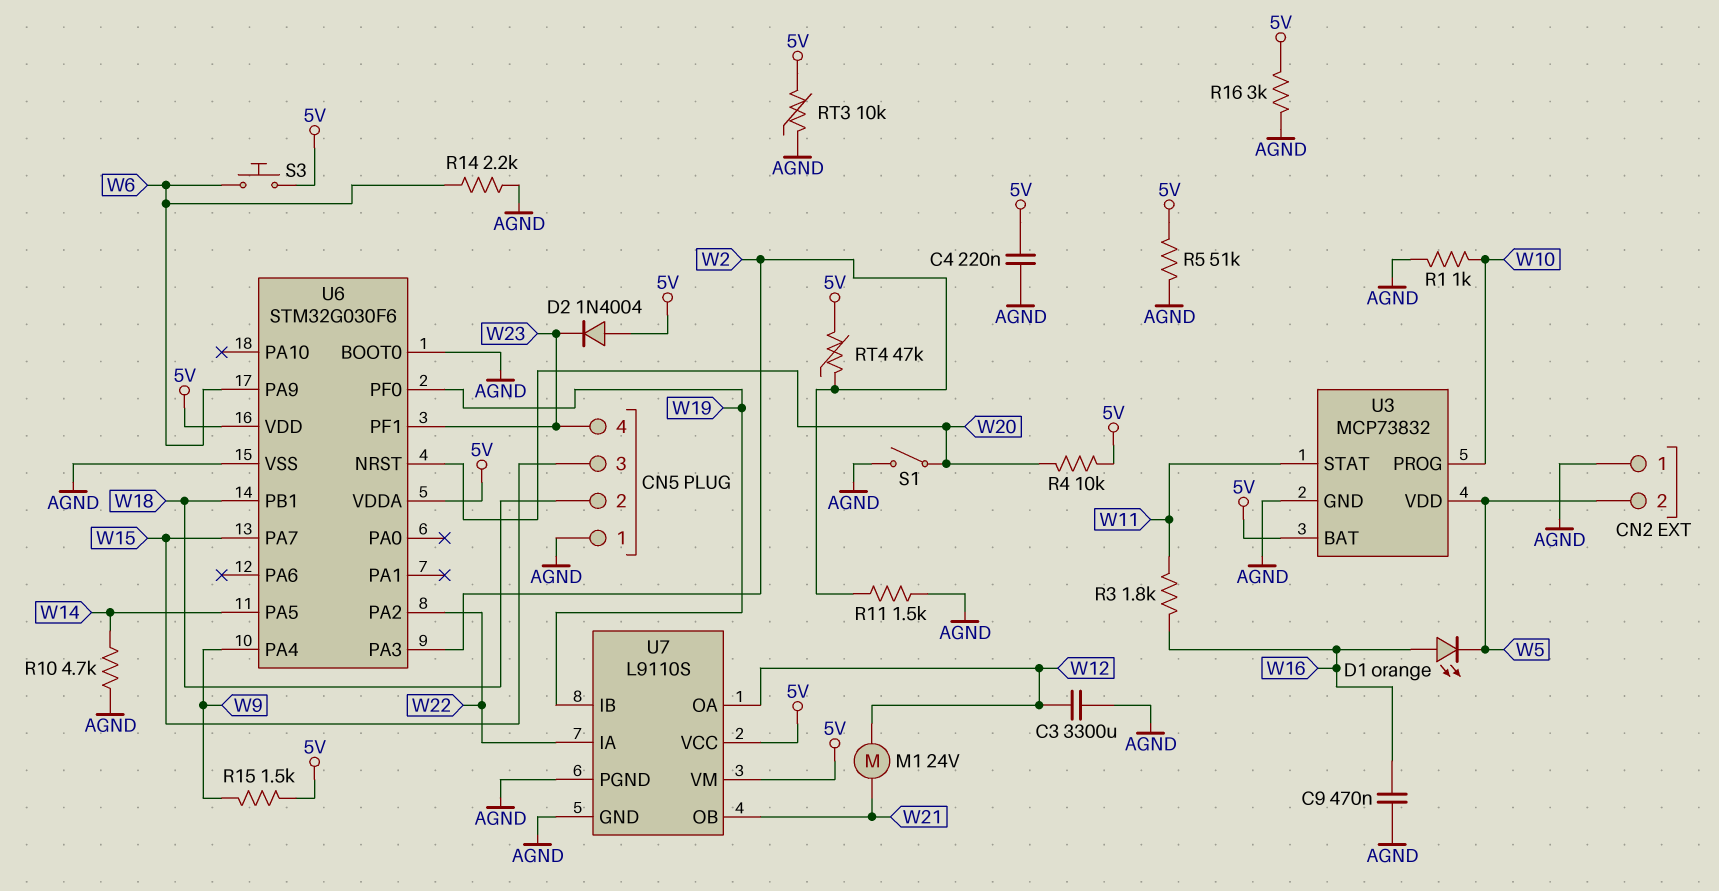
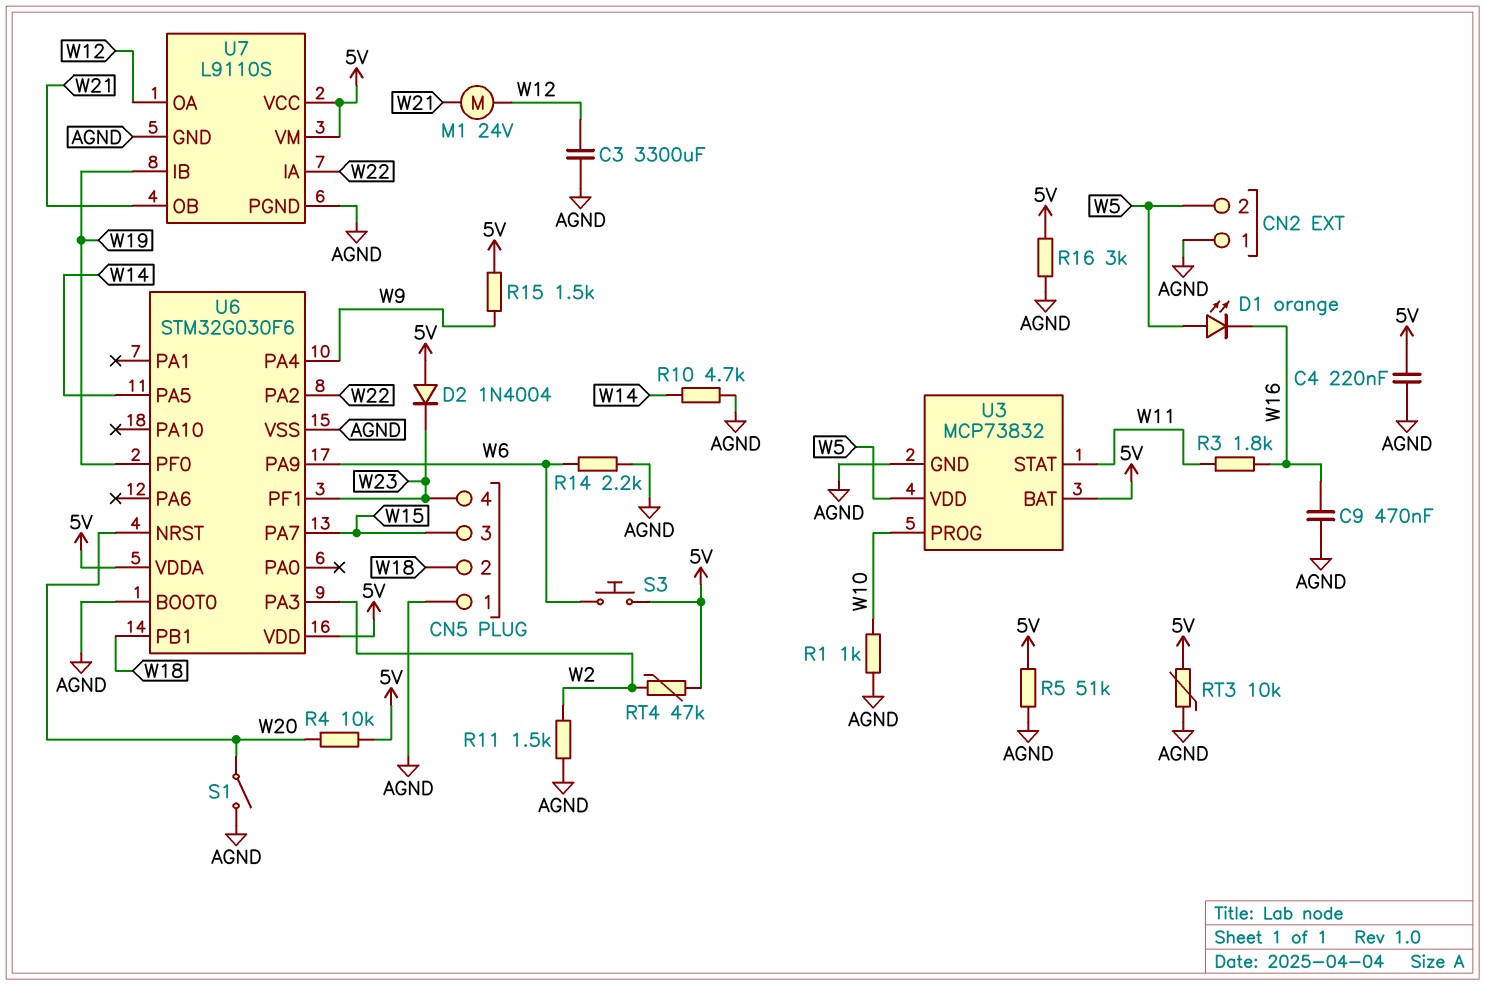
D1: LED orange (A W16, K W5) -> LED orange (A W5, K W16)

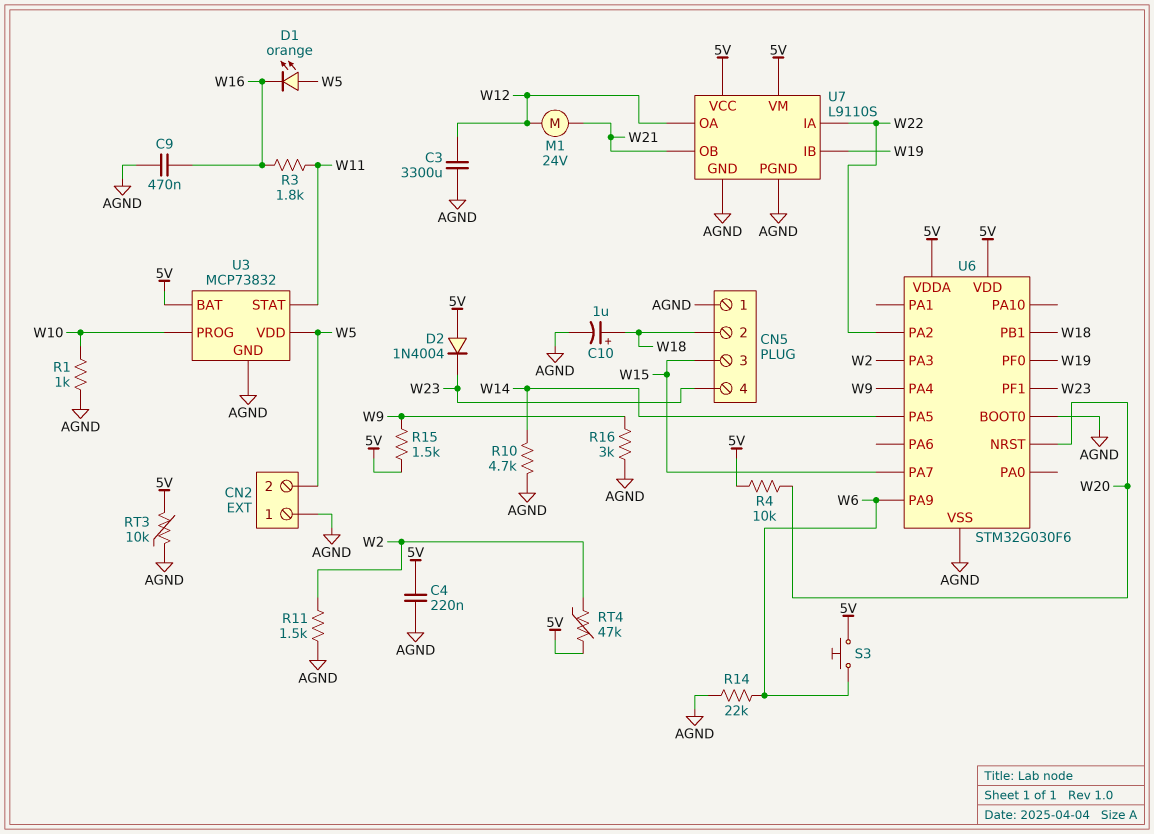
C10: none -> 1uF (plus W18, minus AGND)
R5: 51k (5V, AGND) -> none
R14: 2.2k (AGND, W6) -> 22k (AGND, W6)
R16: 3k (5V, AGND) -> 3k (AGND, W9)
S1: switch (AGND, W20) -> none

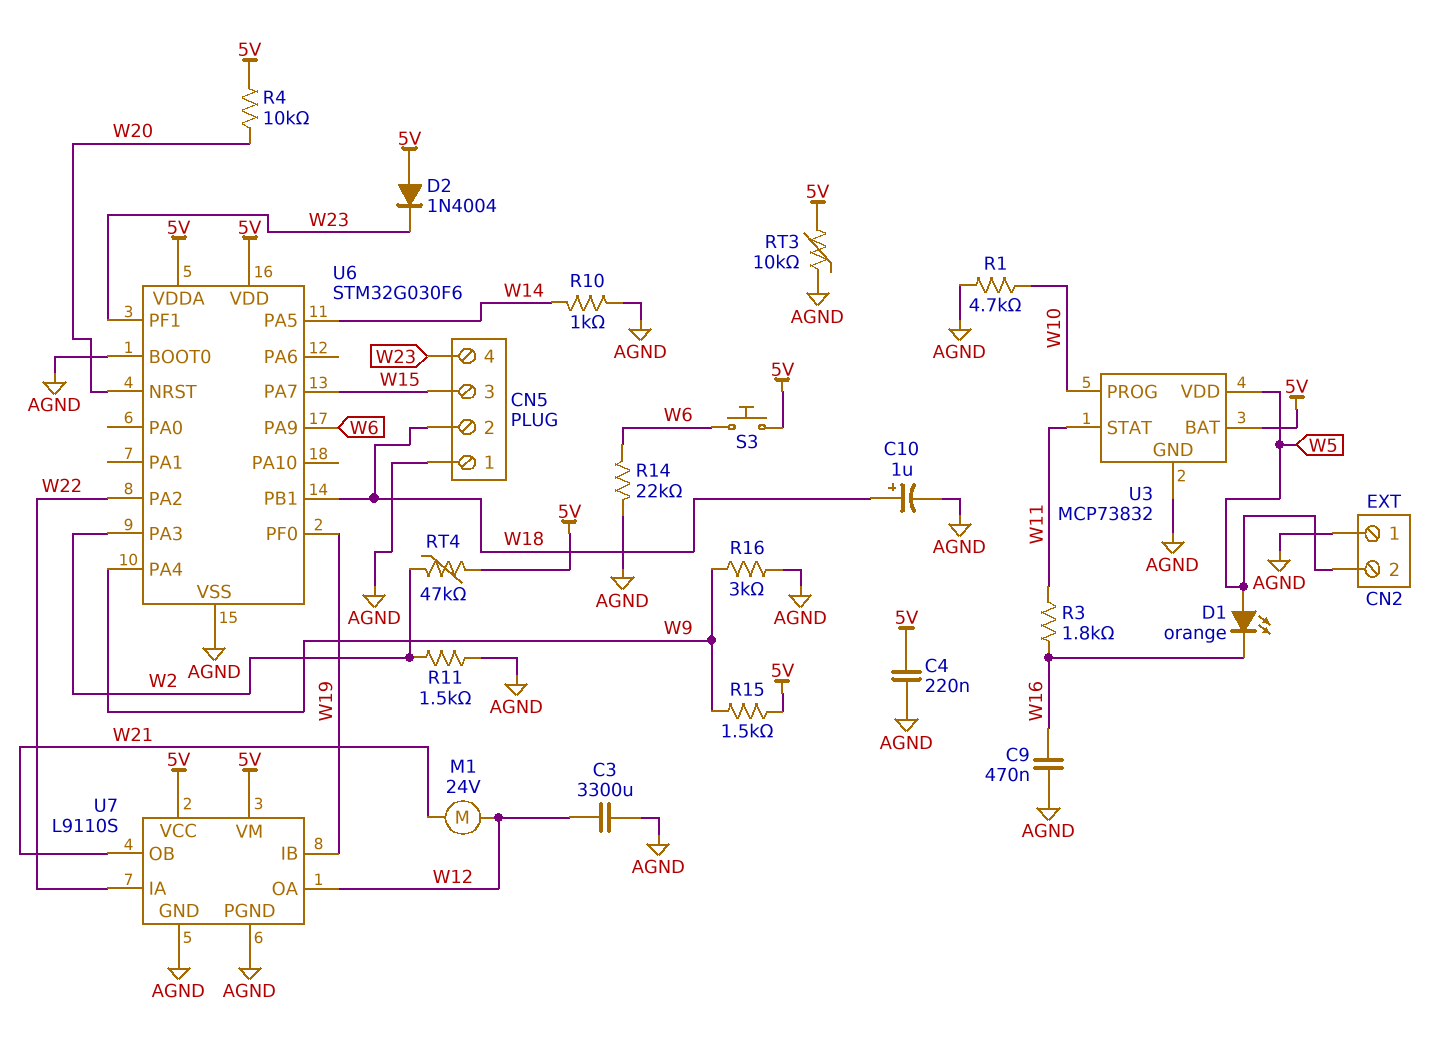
R1: 1k (AGND, W10) -> 4.7k (AGND, W10)
R10: 4.7k (AGND, W14) -> 1k (AGND, W14)

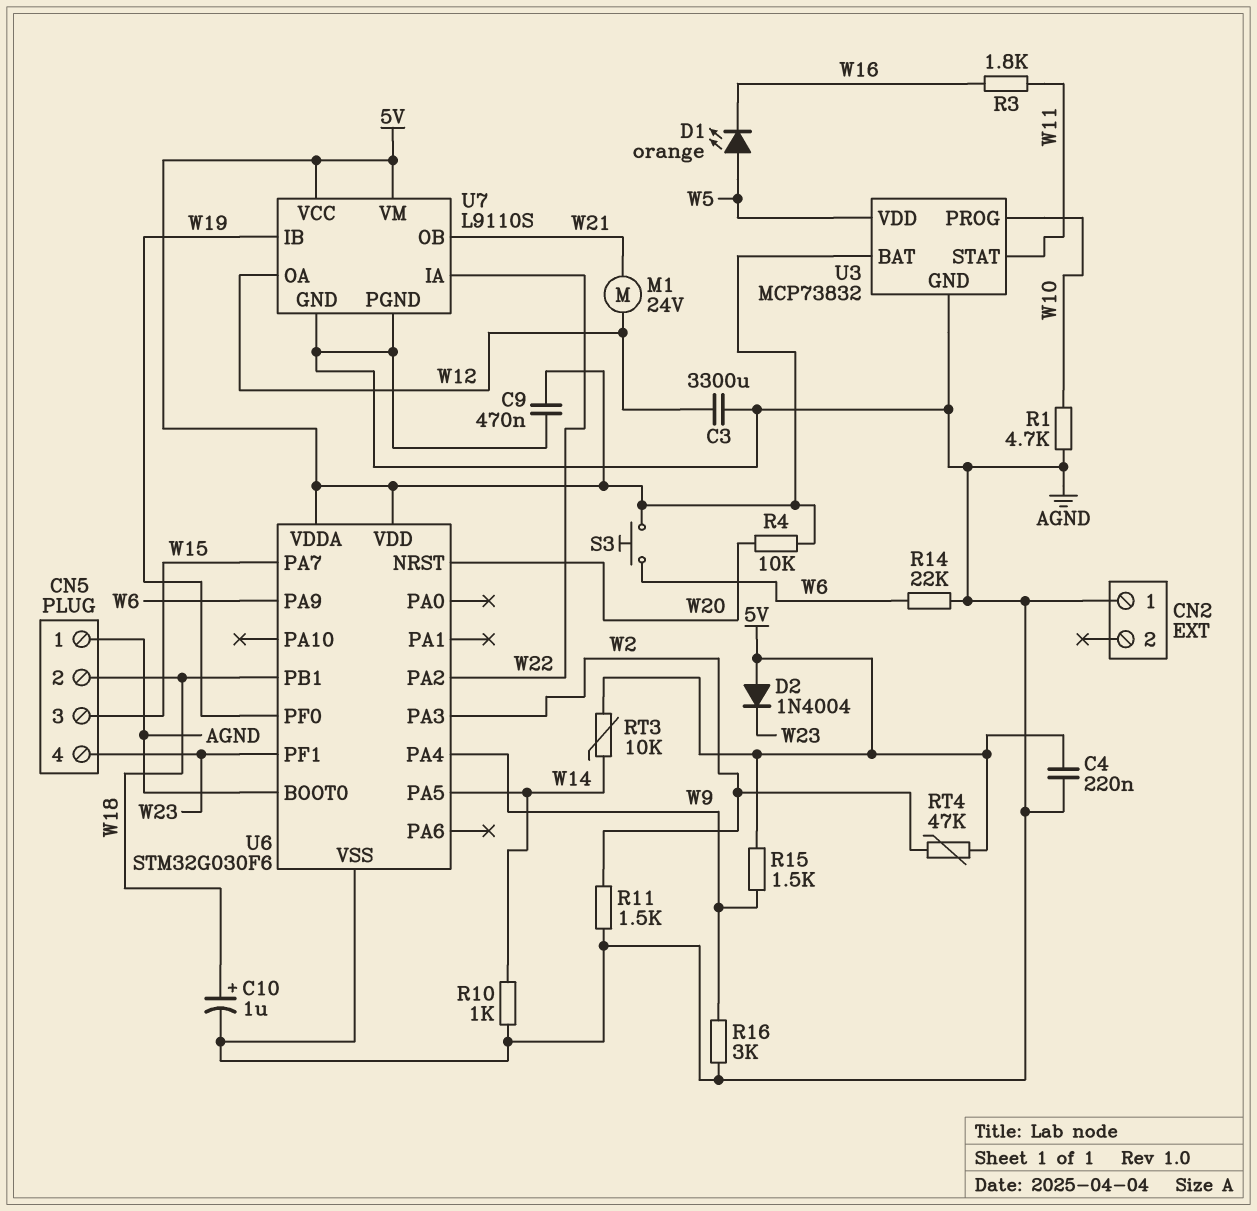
C9: 470nF (AGND, W16) -> 470nF (5V, AGND)
CN2 pin 2: W5 -> none
RT3: 10k (5V, AGND) -> 10k (5V, W14)

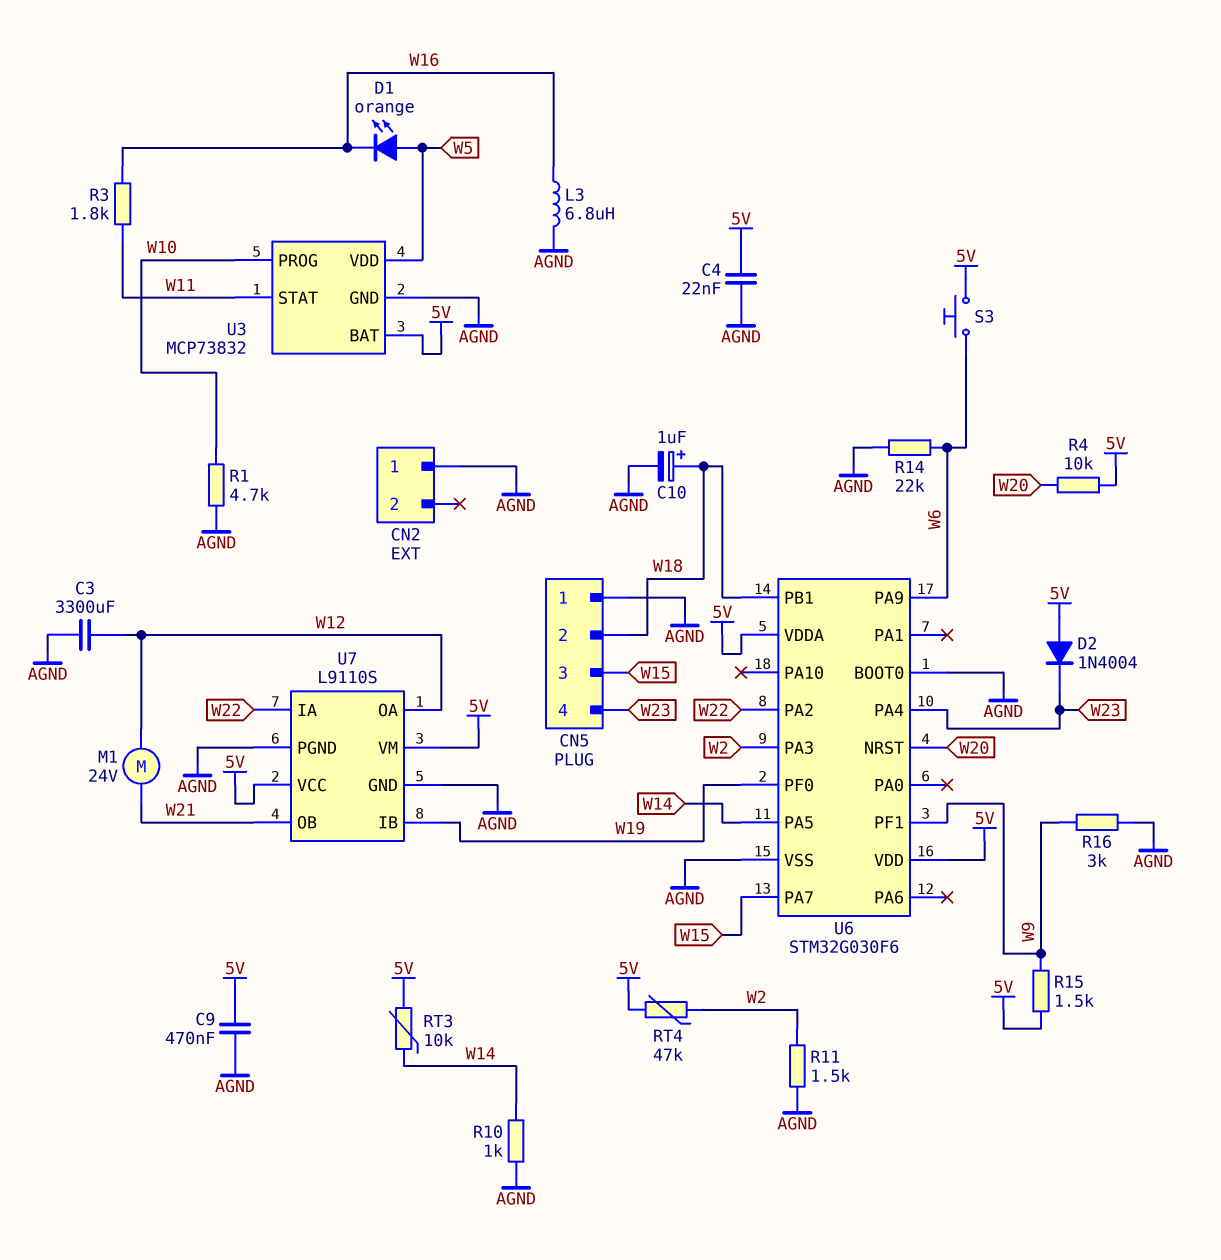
C4: 220nF (5V, AGND) -> 22nF (5V, AGND)
L3: none -> 6.8uH (AGND, W16)
U6 pin PA4: W9 -> W23
U6 pin PF1: W23 -> W9

